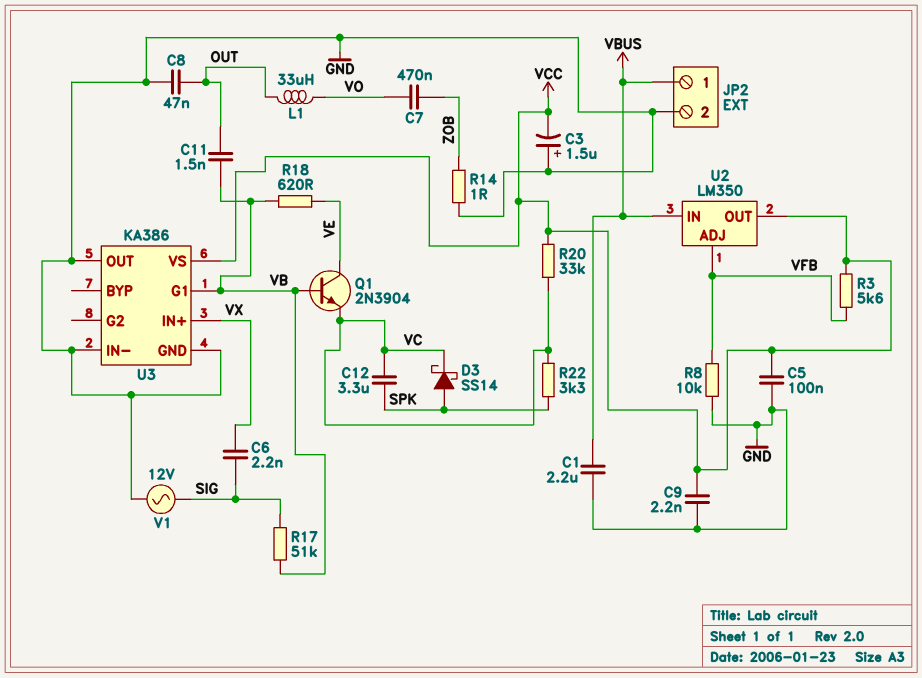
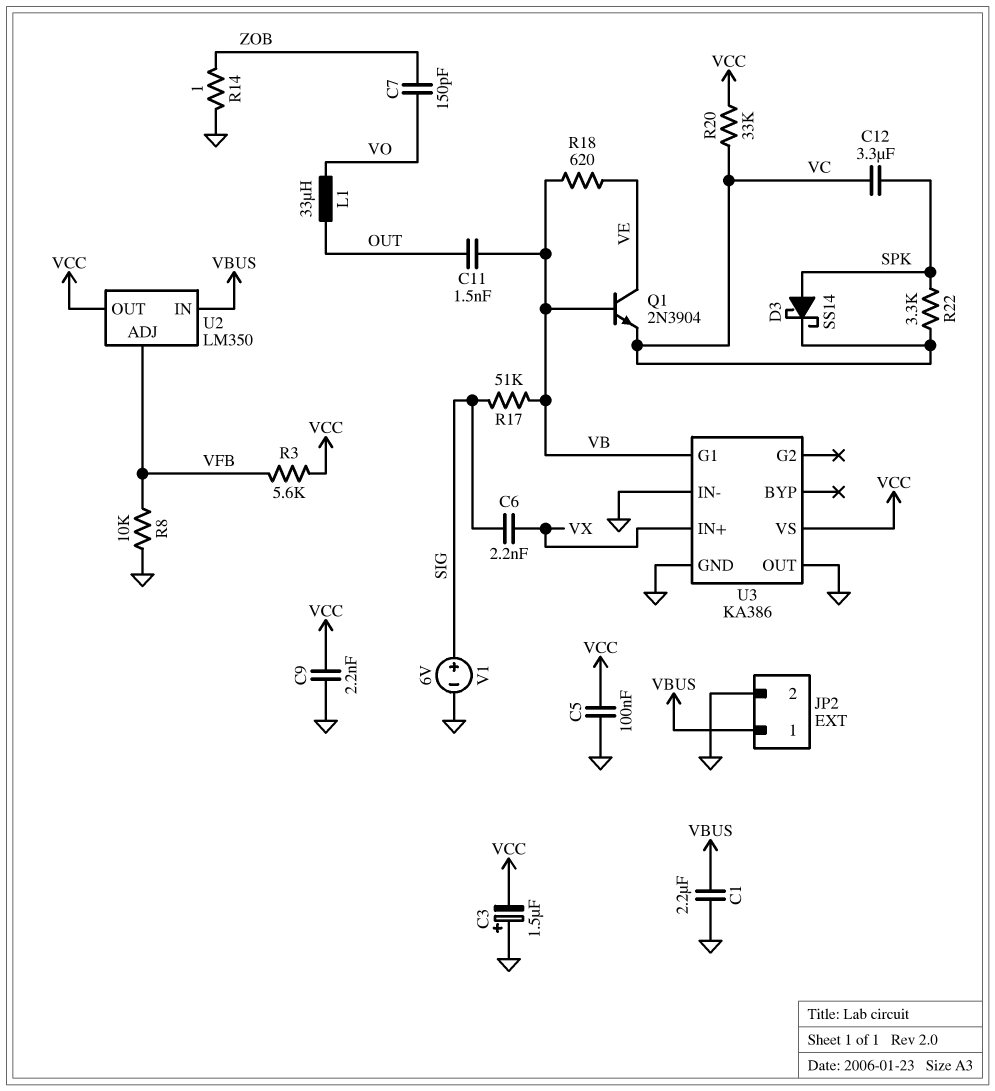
C7: 470nF (VO, ZOB) -> 150pF (VO, ZOB)
C8: 47nF (GND, OUT) -> none
V1: AC 12V (GND, SIG) -> 6V (plus SIG, minus GND)

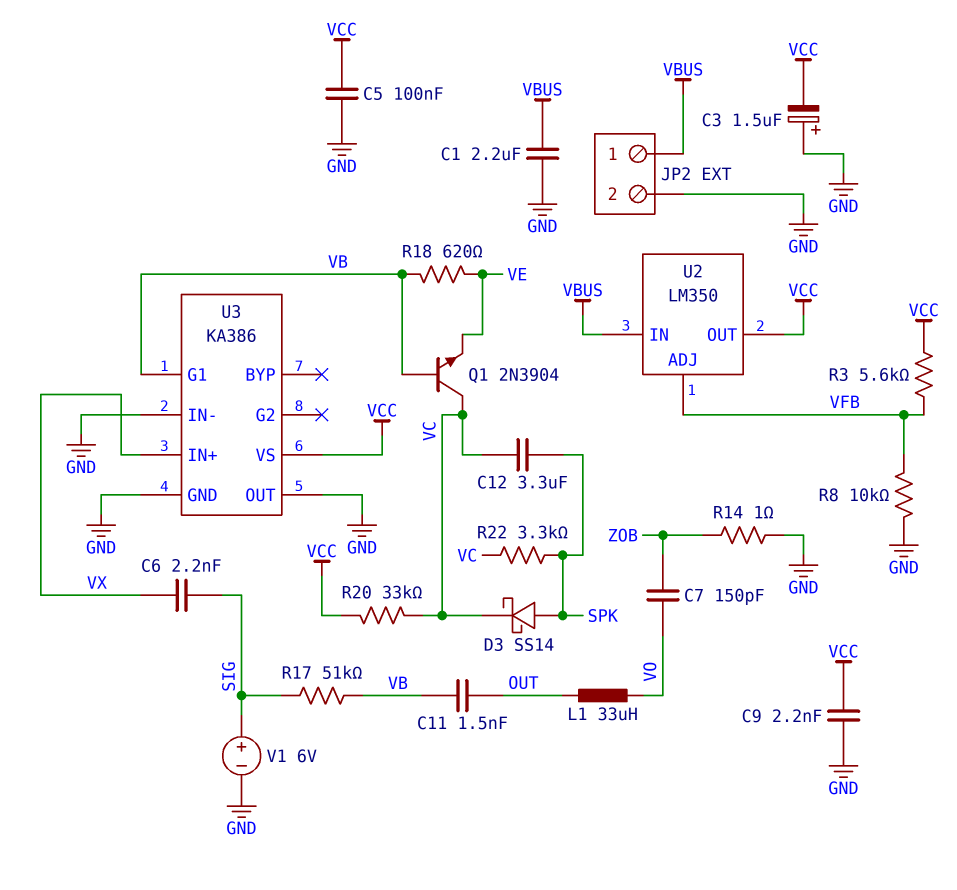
Q1: NPN 2N3904 (B VB, C VE, E VC) -> NPN 2N3904 (B VB, C VC, E VE)

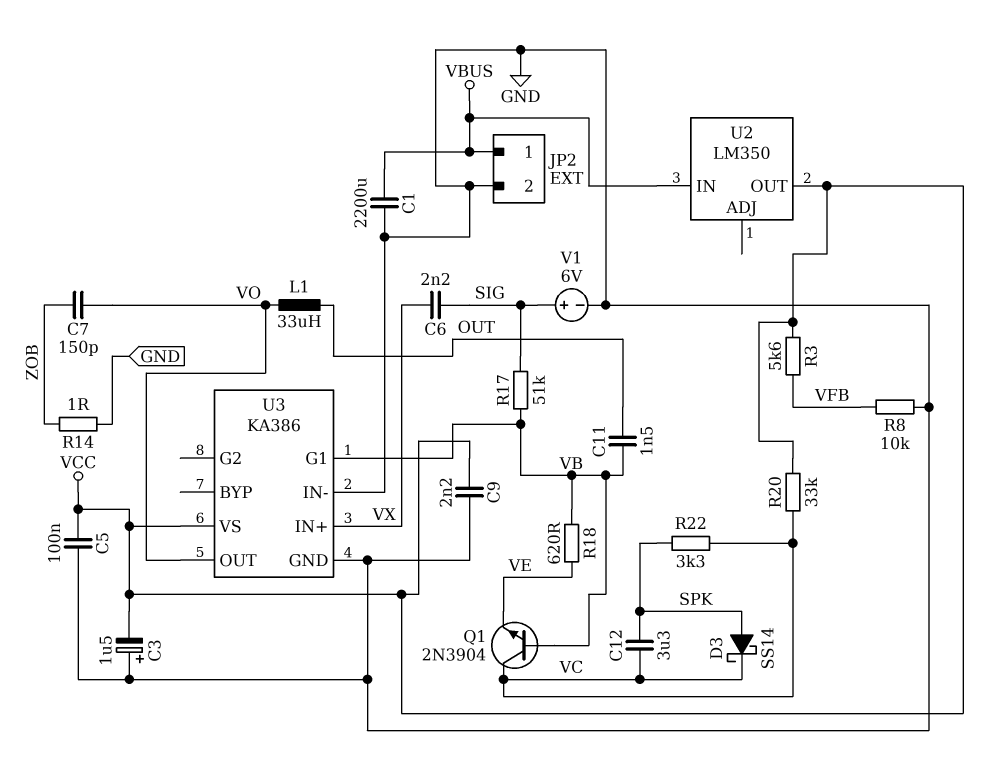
C1: 2.2uF (GND, VBUS) -> 2200uF (GND, VBUS)
U2 pin ADJ: VFB -> none
U3 pin OUT: GND -> VO

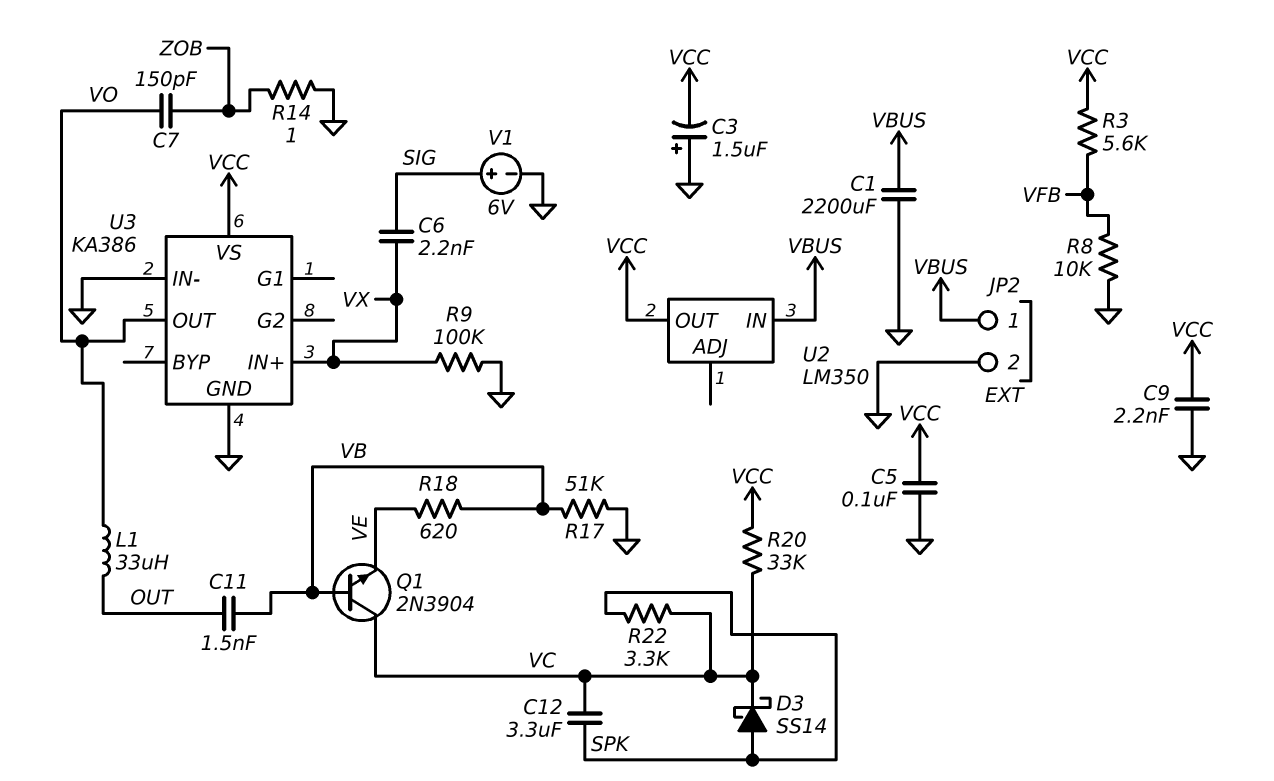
R9: none -> 100k (GND, VX)
R17: 51k (SIG, VB) -> 51k (GND, VB)
U3 pin G1: VB -> none

